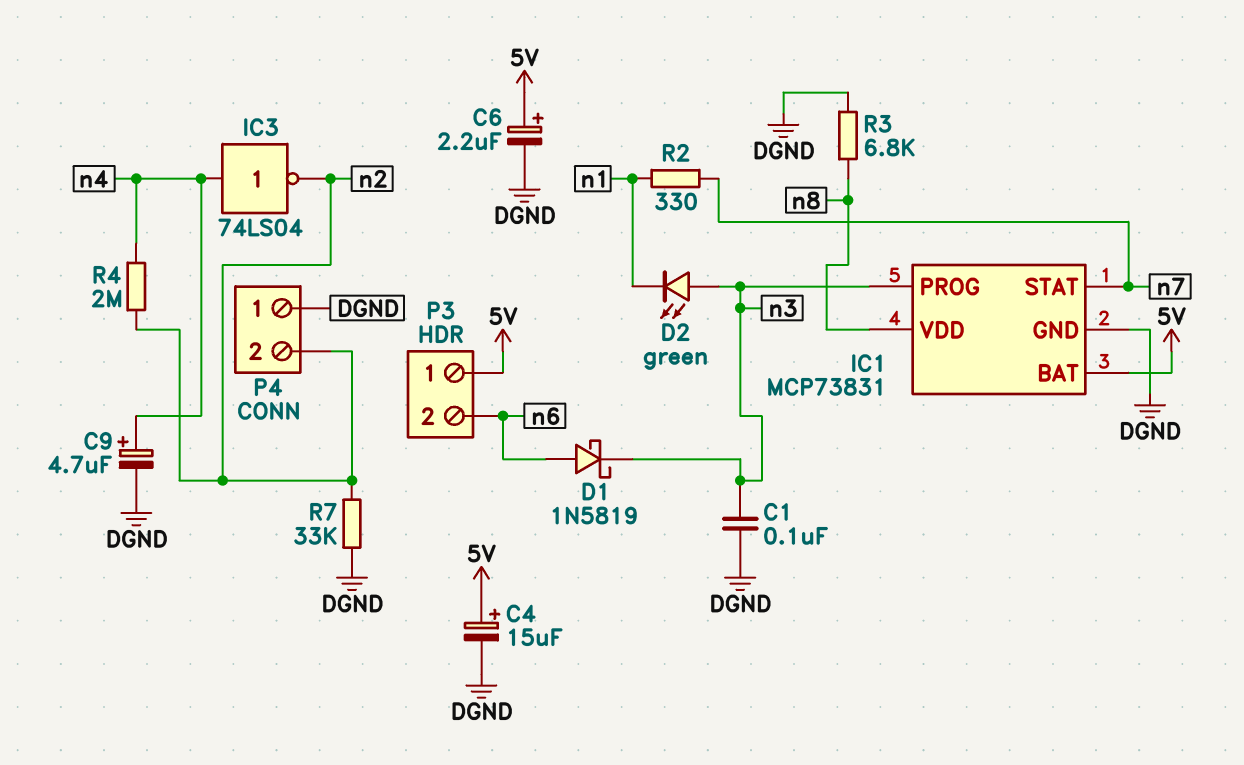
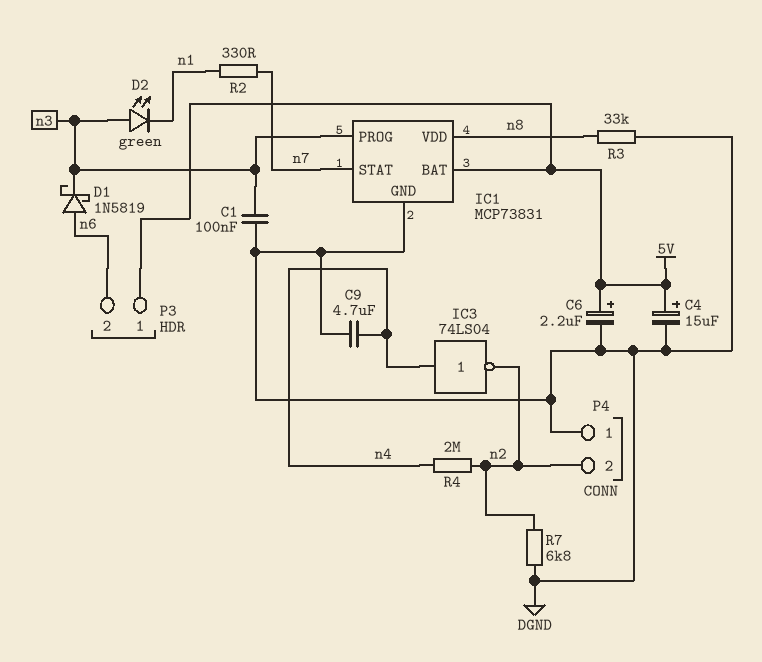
C9: 4.7uF (plus n4, minus DGND) -> 4.7uF (DGND, n4)
R3: 6.8k (DGND, n8) -> 33k (DGND, n8)
R7: 33k (DGND, n2) -> 6.8k (DGND, n2)

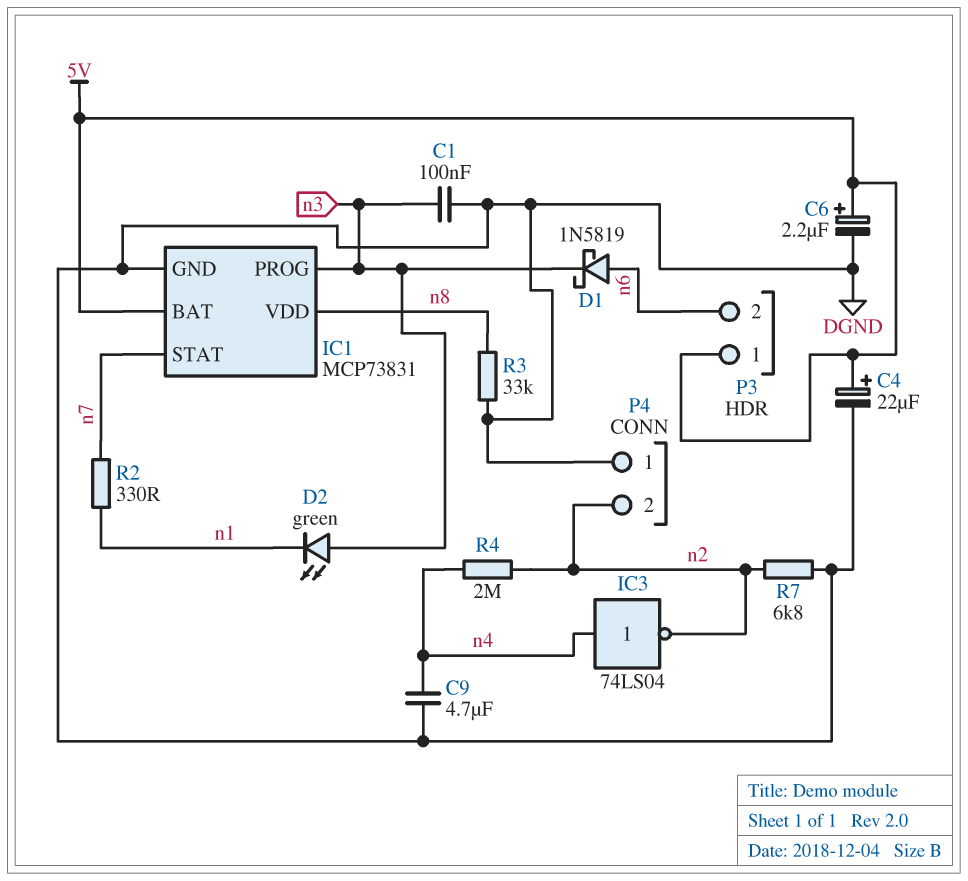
C4: 15uF (plus 5V, minus DGND) -> 22uF (plus 5V, minus DGND)

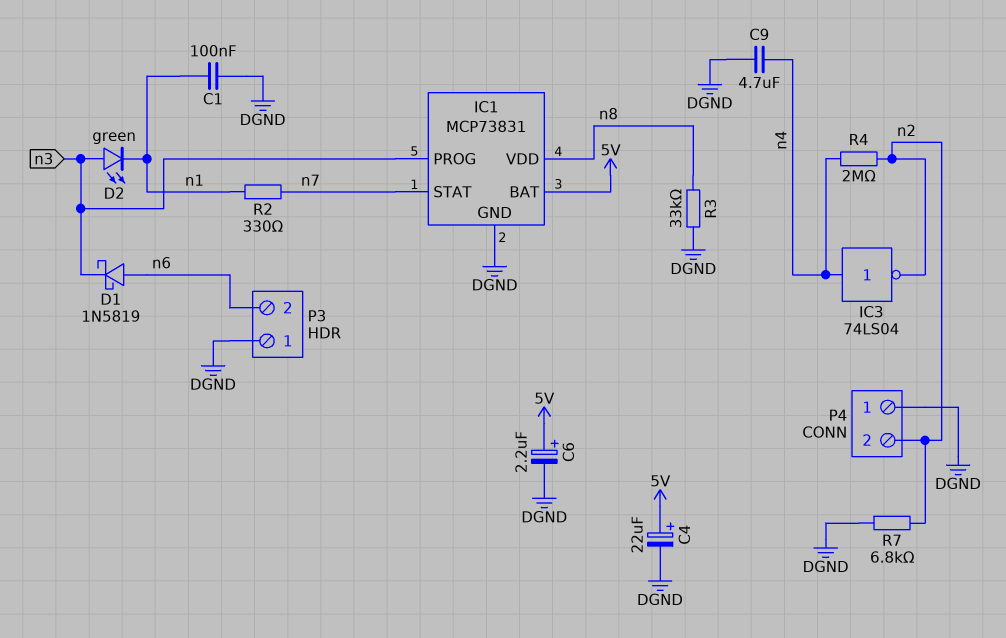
C1: 100nF (DGND, n3) -> 100nF (DGND, n1)
P3 pin 1: 5V -> DGND

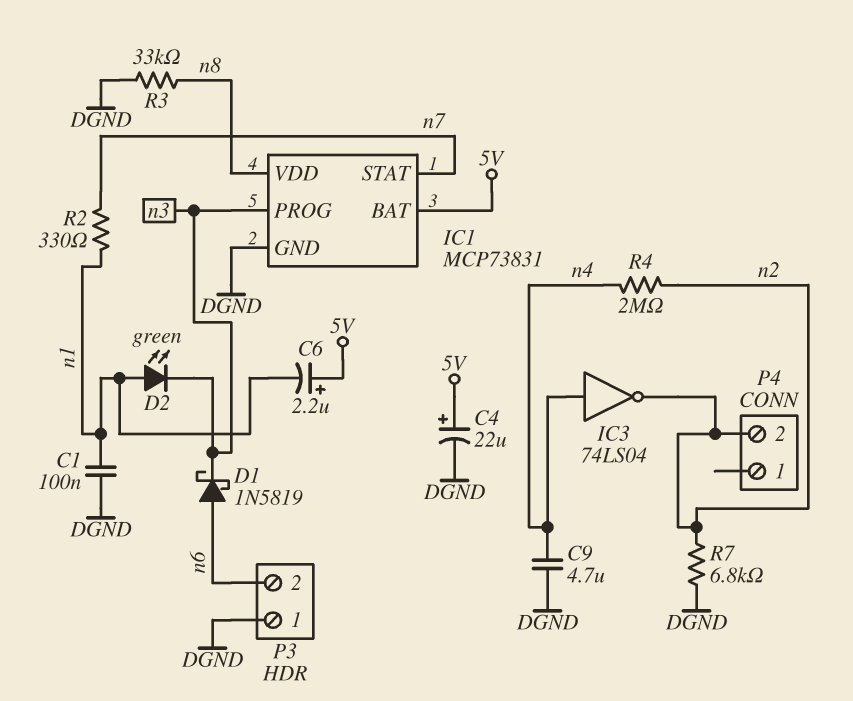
C6: 2.2uF (plus 5V, minus DGND) -> 2.2uF (plus 5V, minus n1)
D2: LED green (A n3, K n1) -> LED green (A n1, K n3)
P4 pin 1: DGND -> none

